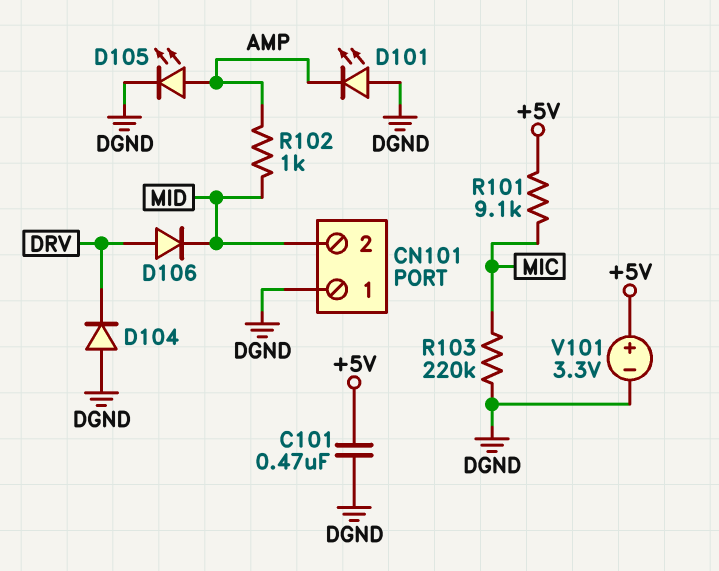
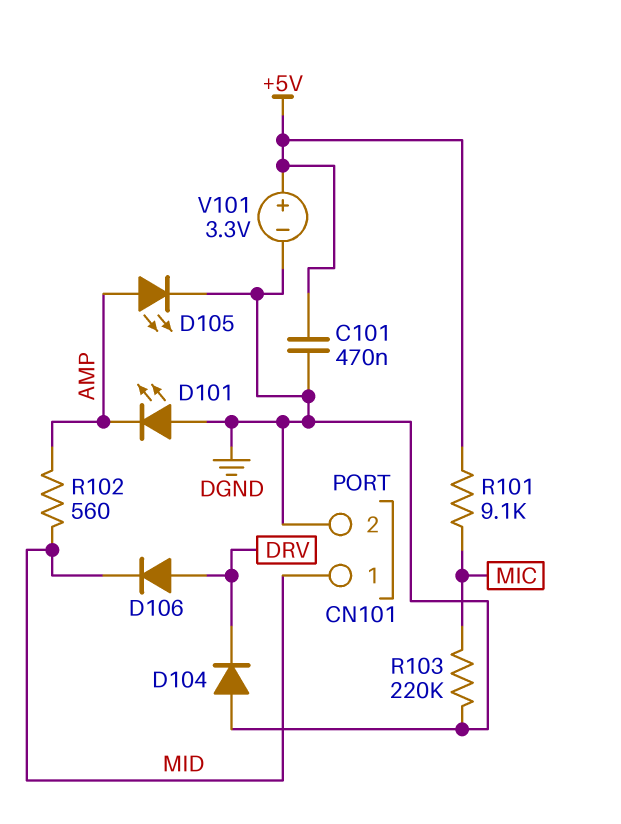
CN101 pin 1: DGND -> MID
CN101 pin 2: MID -> DGND
R102: 1k (AMP, MID) -> 560 (AMP, MID)

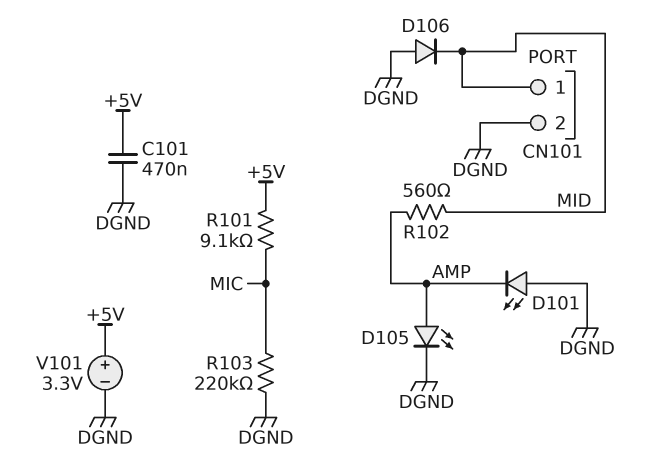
D104: diode (A DGND, K DRV) -> none
D106: diode (A DRV, K MID) -> diode (A DGND, K MID)

